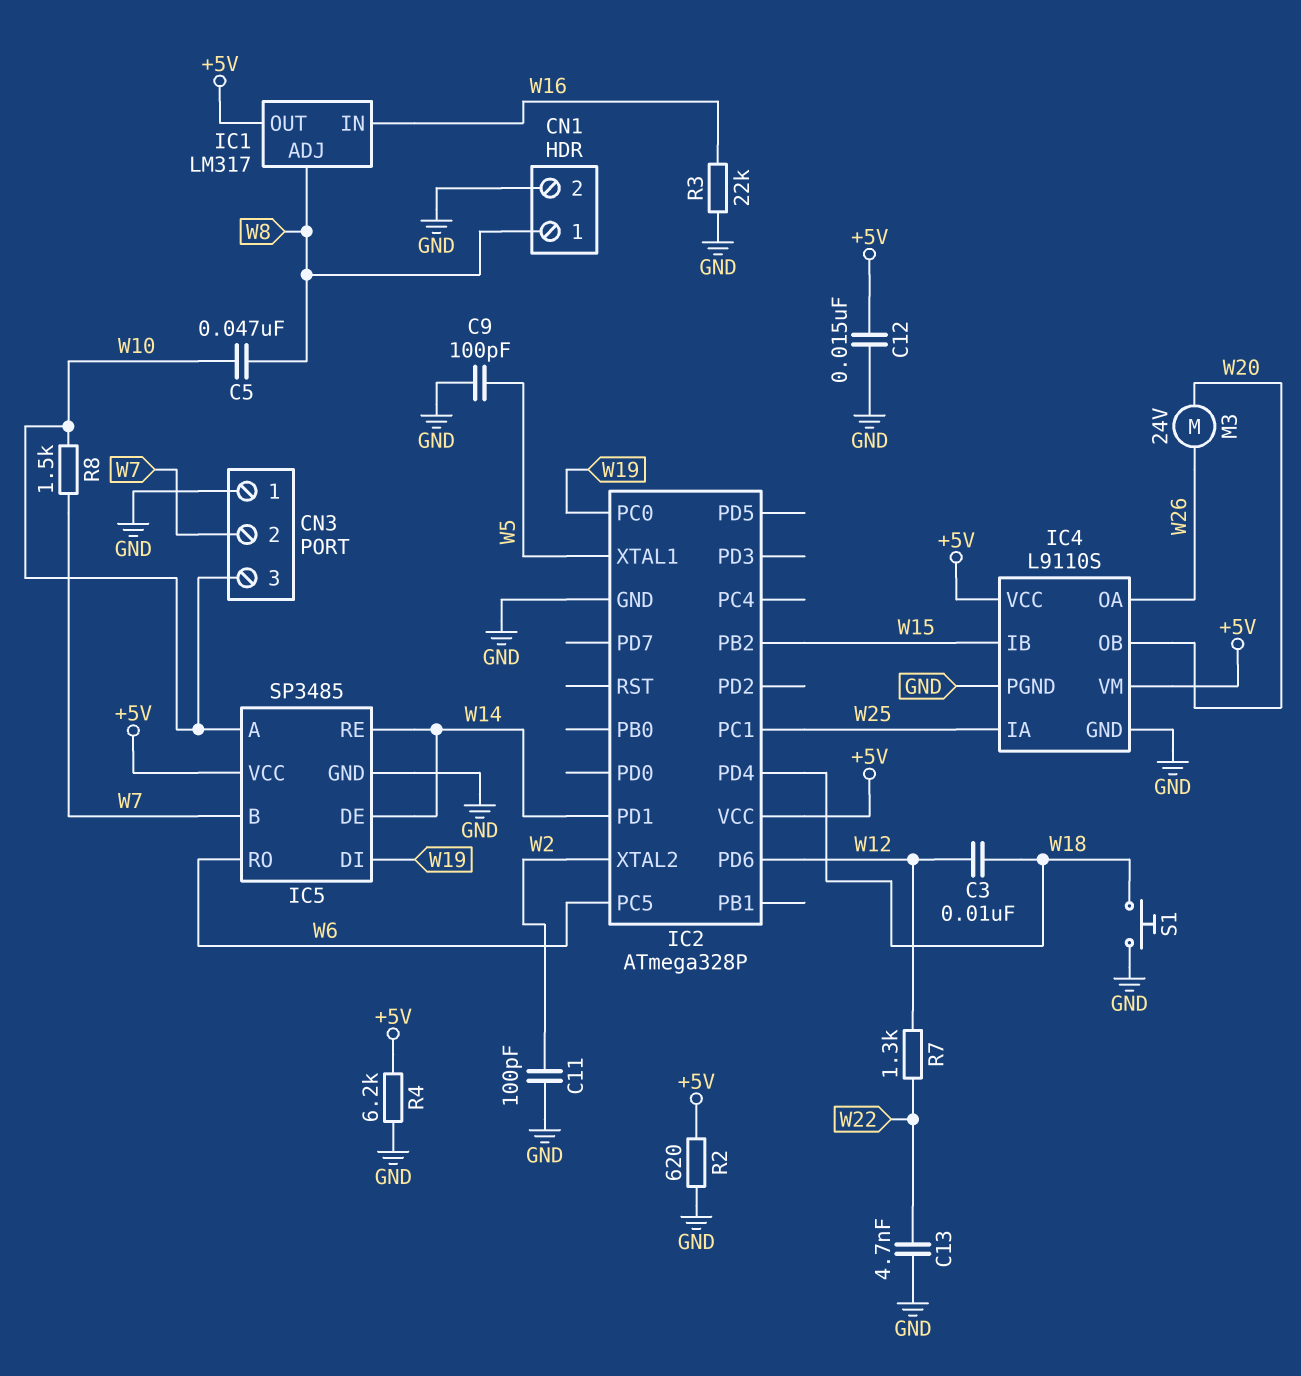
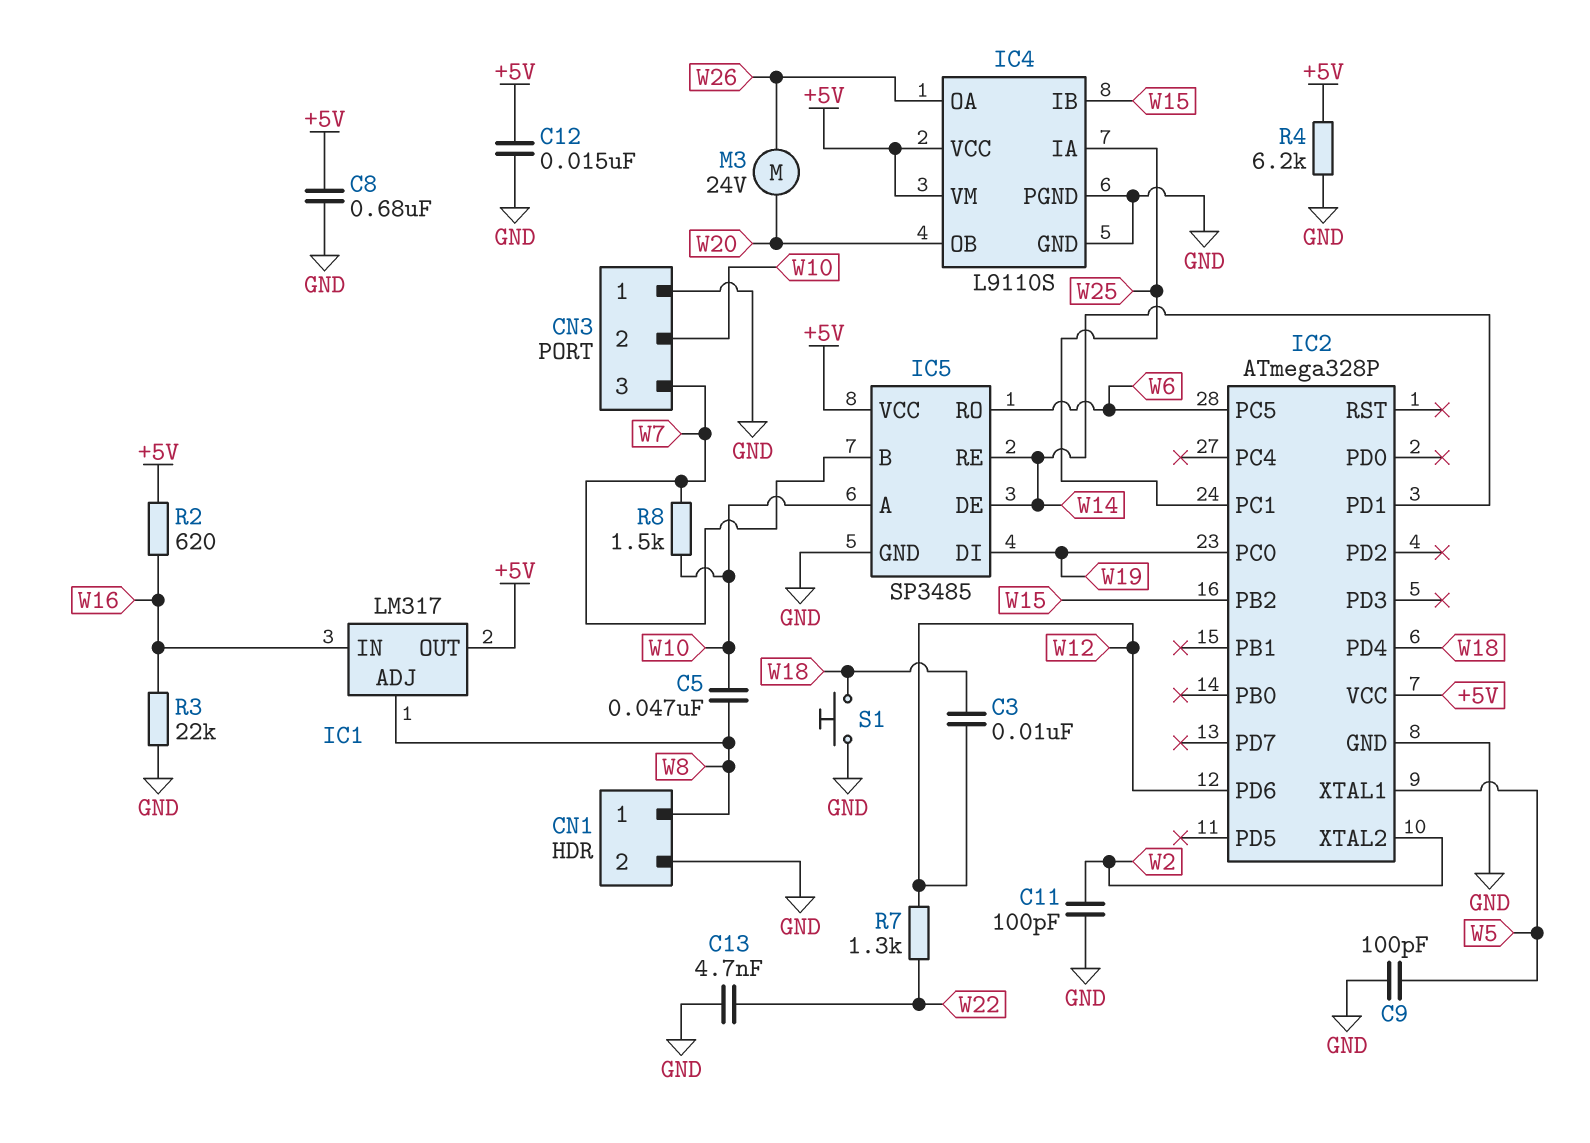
C8: none -> 680nF (+5V, GND)
CN3 pin 2: W7 -> W10
CN3 pin 3: W10 -> W7
R2: 620 (+5V, GND) -> 620 (+5V, W16)

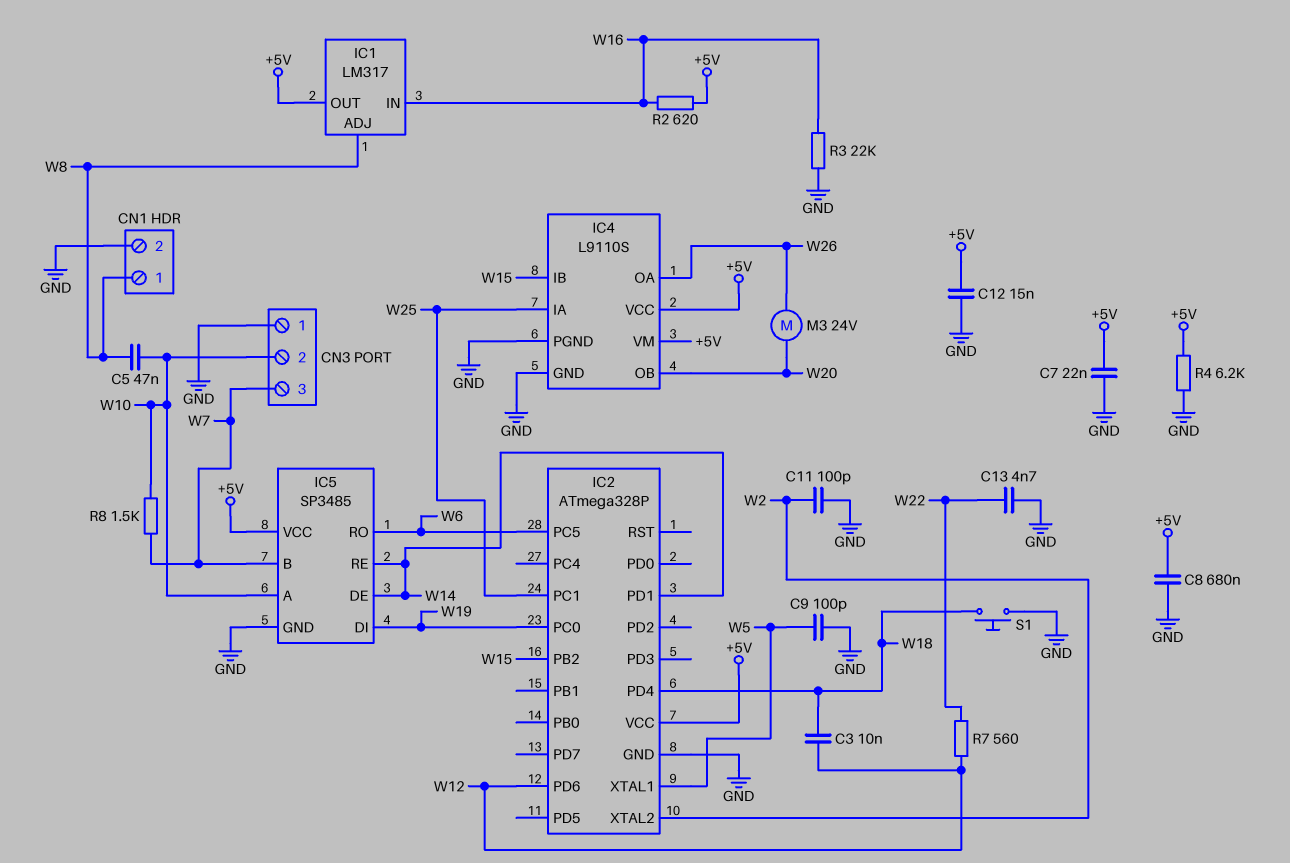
C7: none -> 22nF (+5V, GND)
R7: 1.3k (W12, W22) -> 560 (W12, W22)

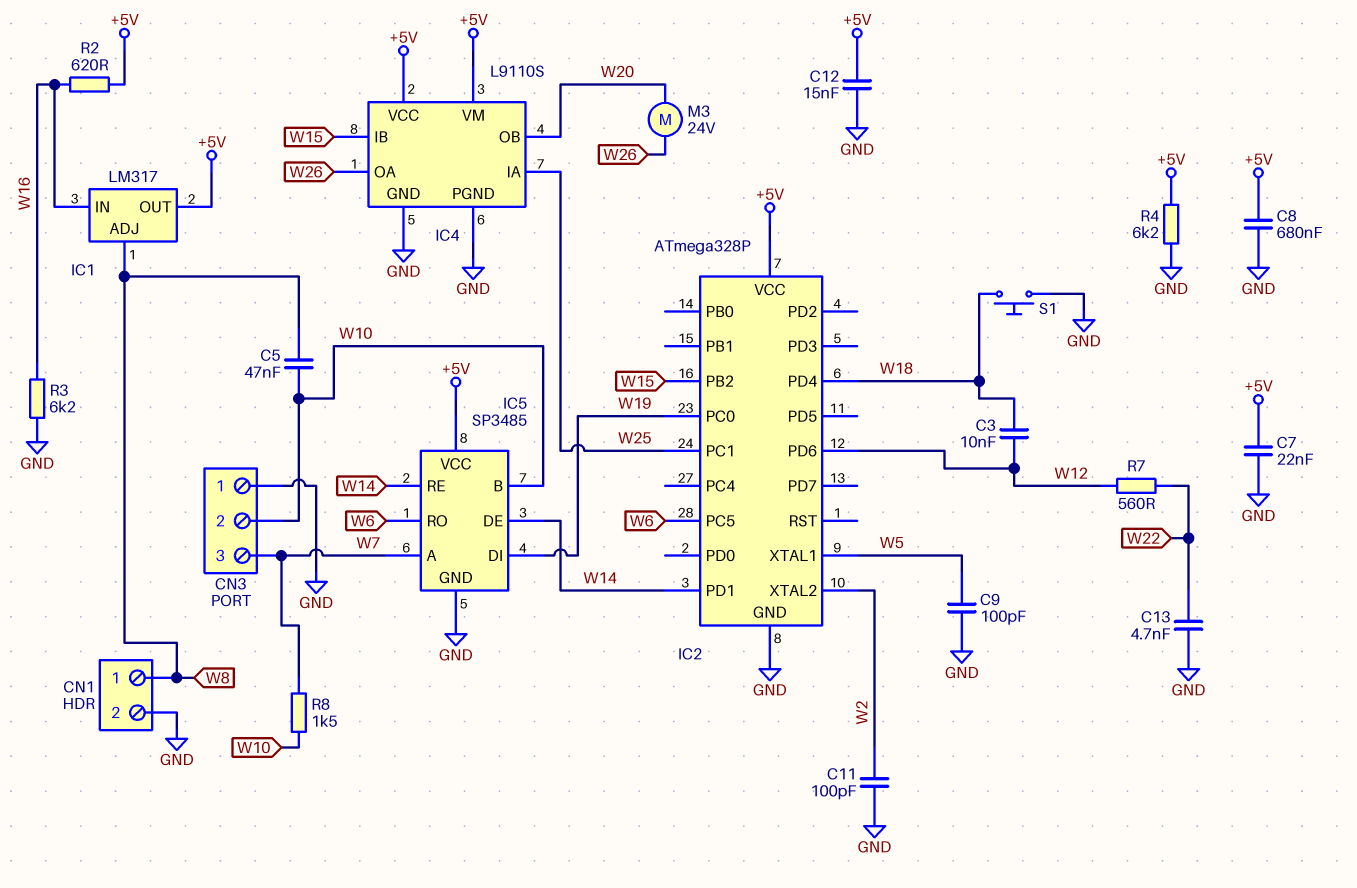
IC5 pin A: W10 -> W7
IC5 pin B: W7 -> W10
R3: 22k (GND, W16) -> 6.2k (GND, W16)

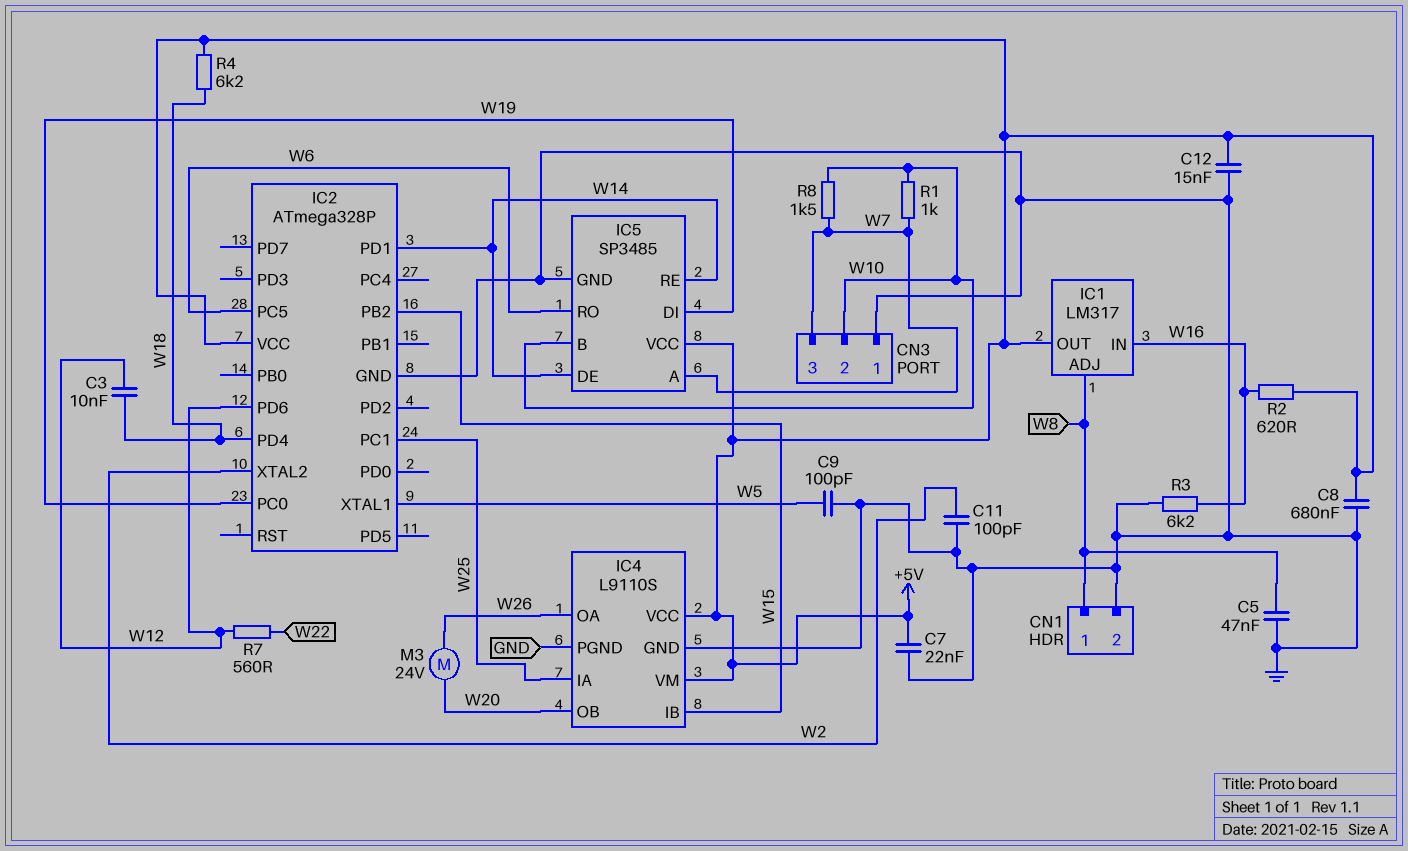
C5: 47nF (W8, W10) -> 47nF (GND, W8)
C13: 4.7nF (GND, W22) -> none
R1: none -> 1k (W7, W10)
R4: 6.2k (+5V, GND) -> 6.2k (+5V, W18)
S1: button (GND, W18) -> none

